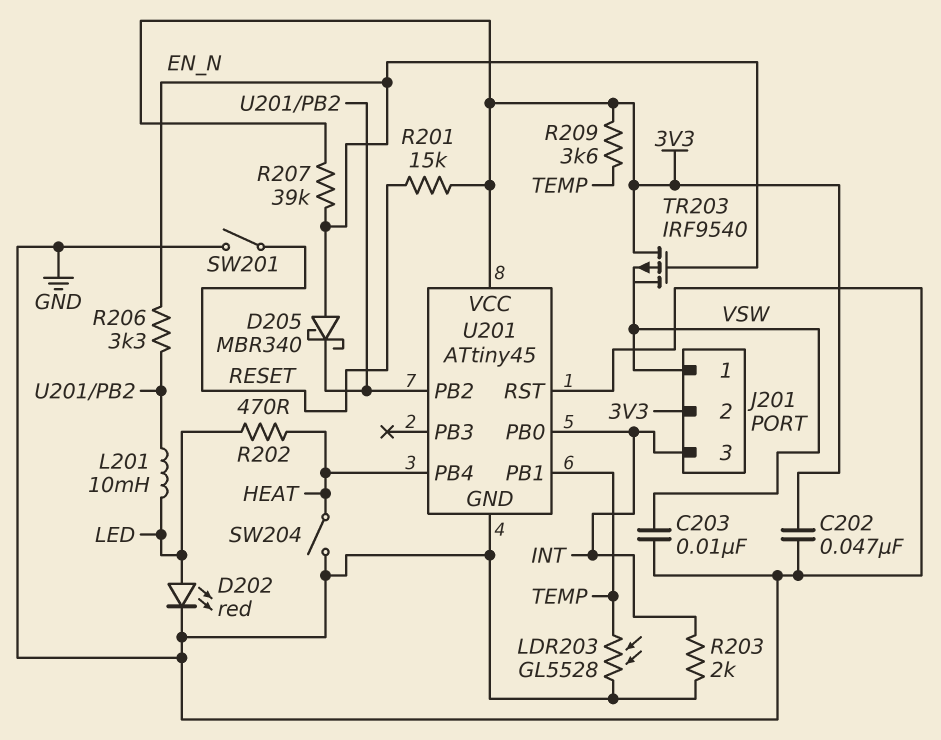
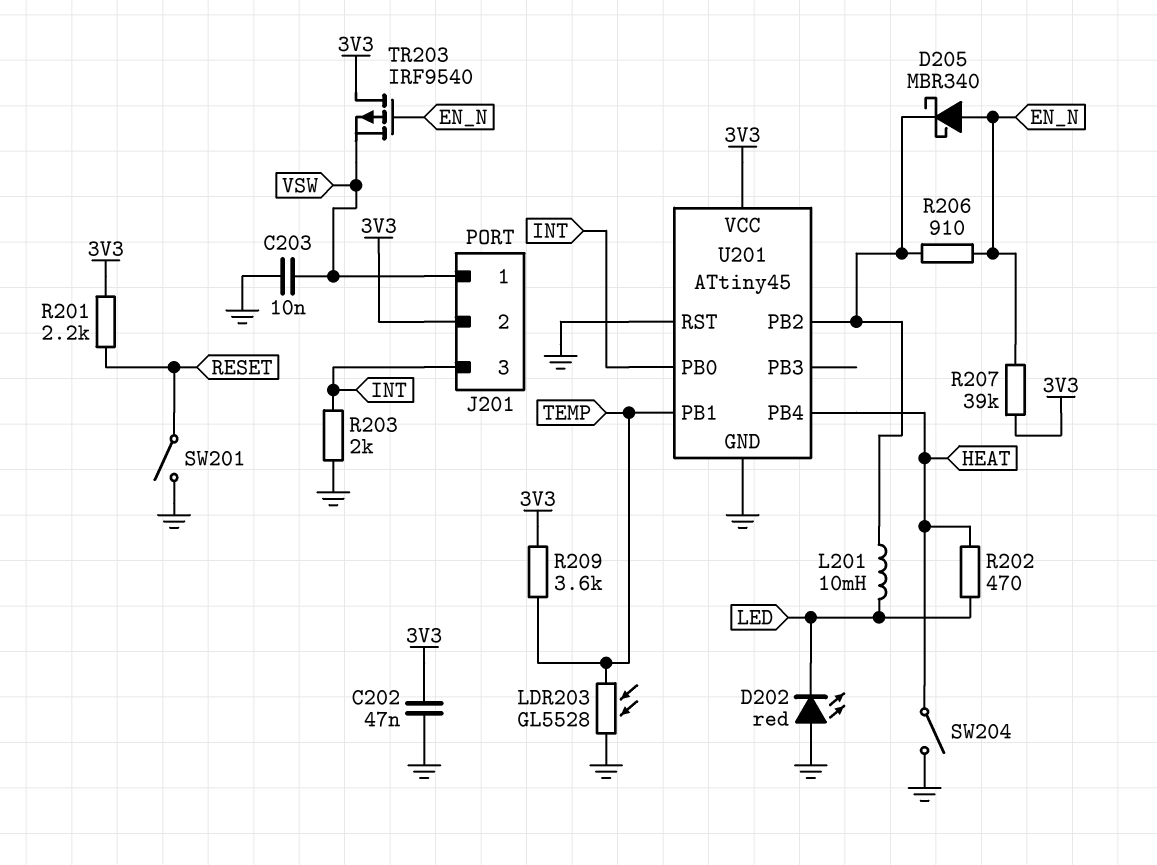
D202: LED red (A LED, K GND) -> LED red (A GND, K LED)
R201: 15k (3V3, RESET) -> 2.2k (3V3, RESET)
R206: 3.3k (EN_N, U201/PB2) -> 910 (EN_N, U201/PB2)

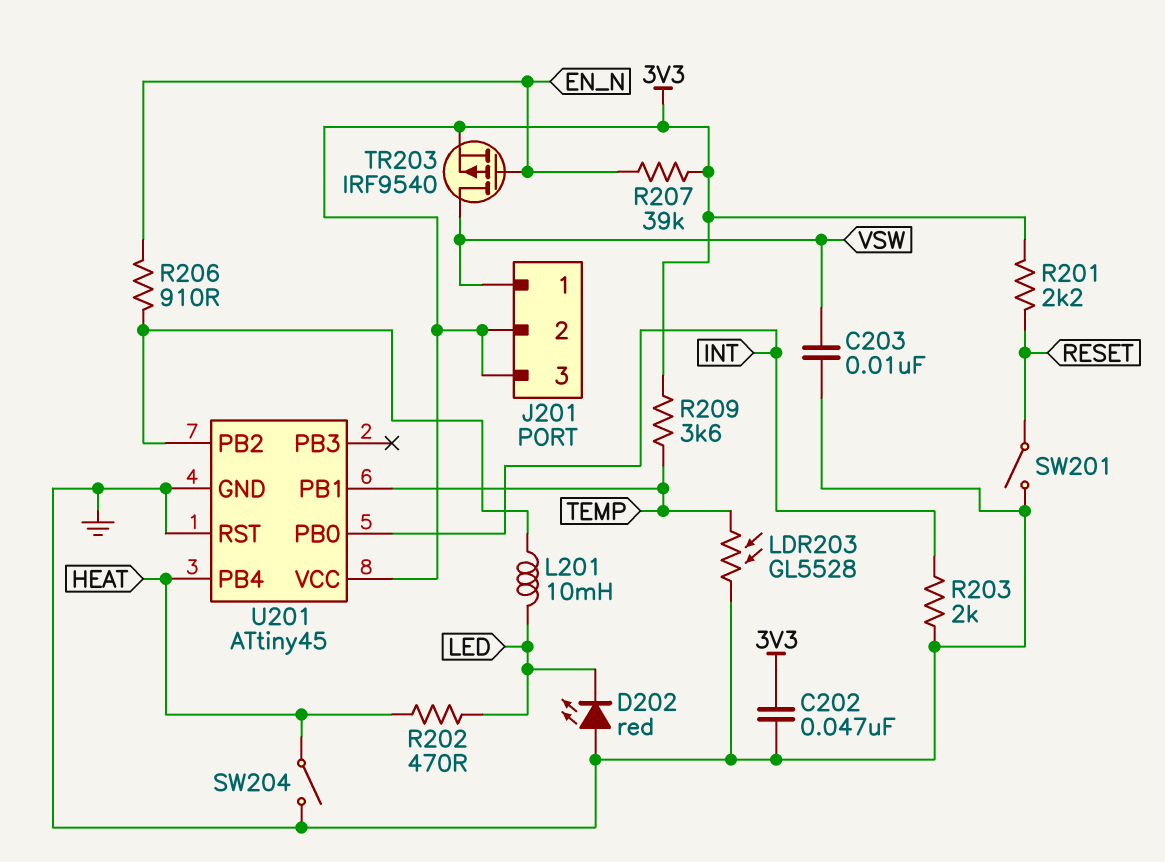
D205: schottky MBR340 (A EN_N, K U201/PB2) -> none
J201 pin 3: INT -> 3V3
TR203: PMOS IRF9540 (G EN_N, D 3V3, S VSW) -> PMOS IRF9540 (G EN_N, D VSW, S 3V3)

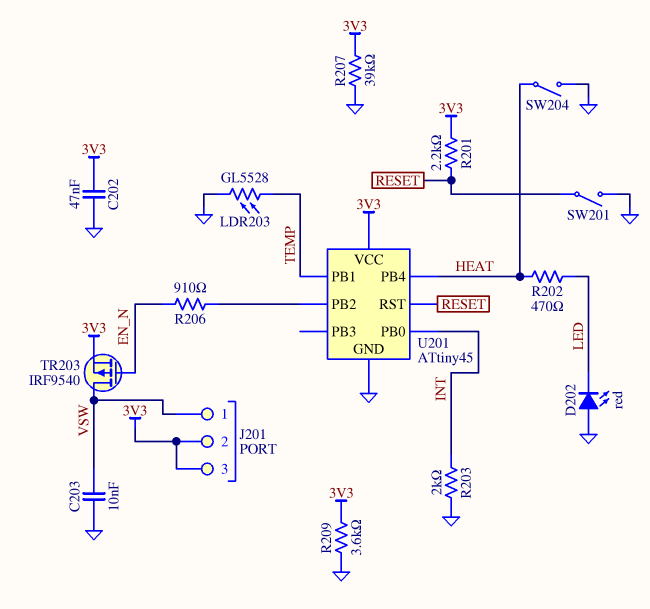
L201: 10mH (LED, U201/PB2) -> none
R207: 39k (3V3, EN_N) -> 39k (3V3, GND)
R209: 3.6k (3V3, TEMP) -> 3.6k (3V3, GND)
U201 pin RST: GND -> RESET

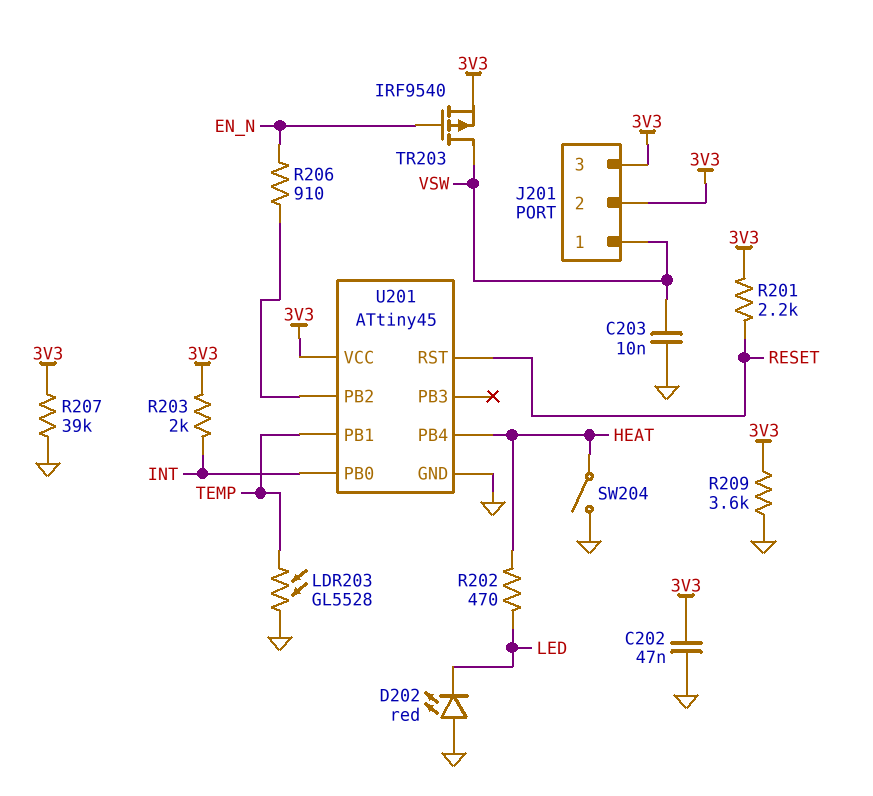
R203: 2k (GND, INT) -> 2k (3V3, INT)
SW201: switch (GND, RESET) -> none

